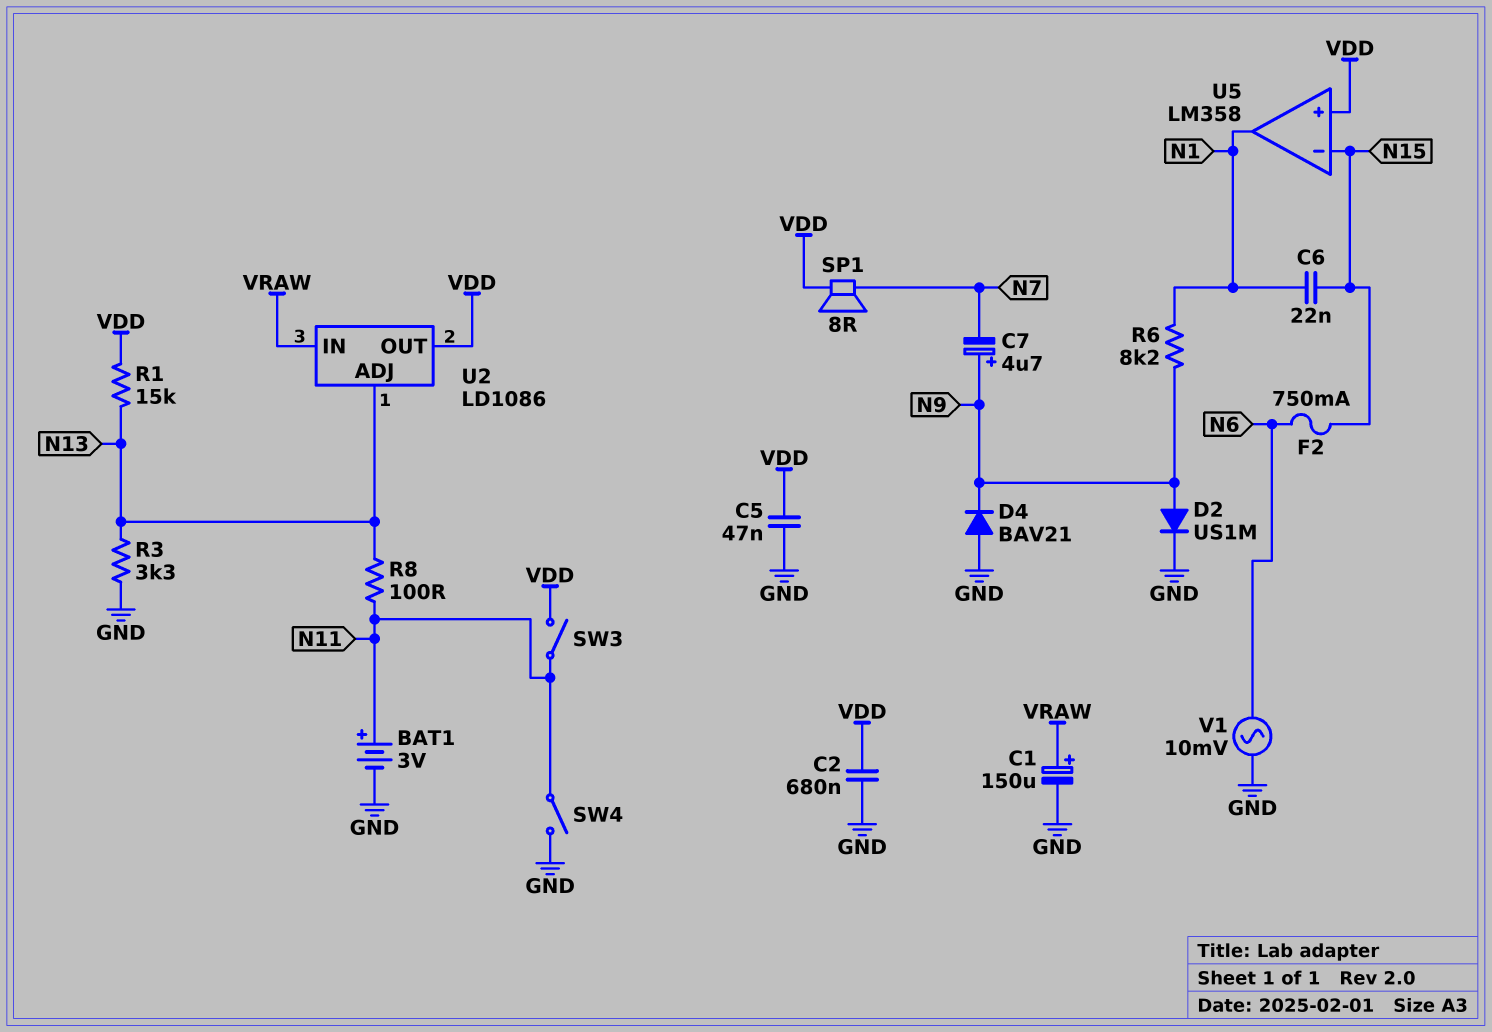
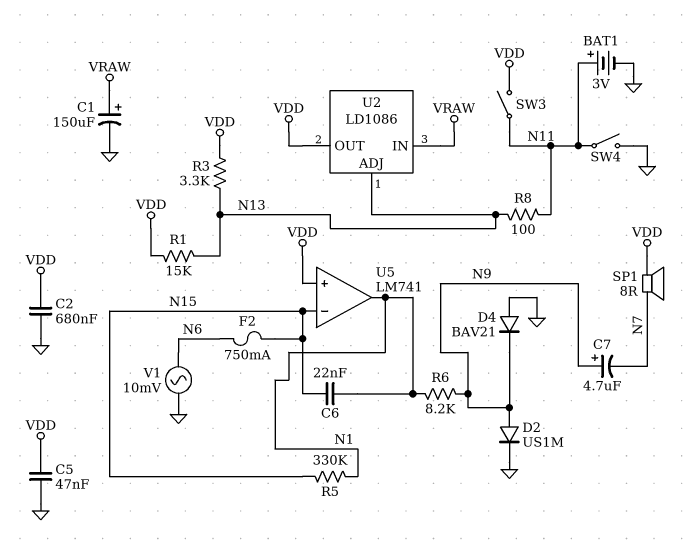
R3: 3.3k (GND, N13) -> 3.3k (N13, VDD)
R5: none -> 330k (N1, N15)
U5: LM358 -> LM741

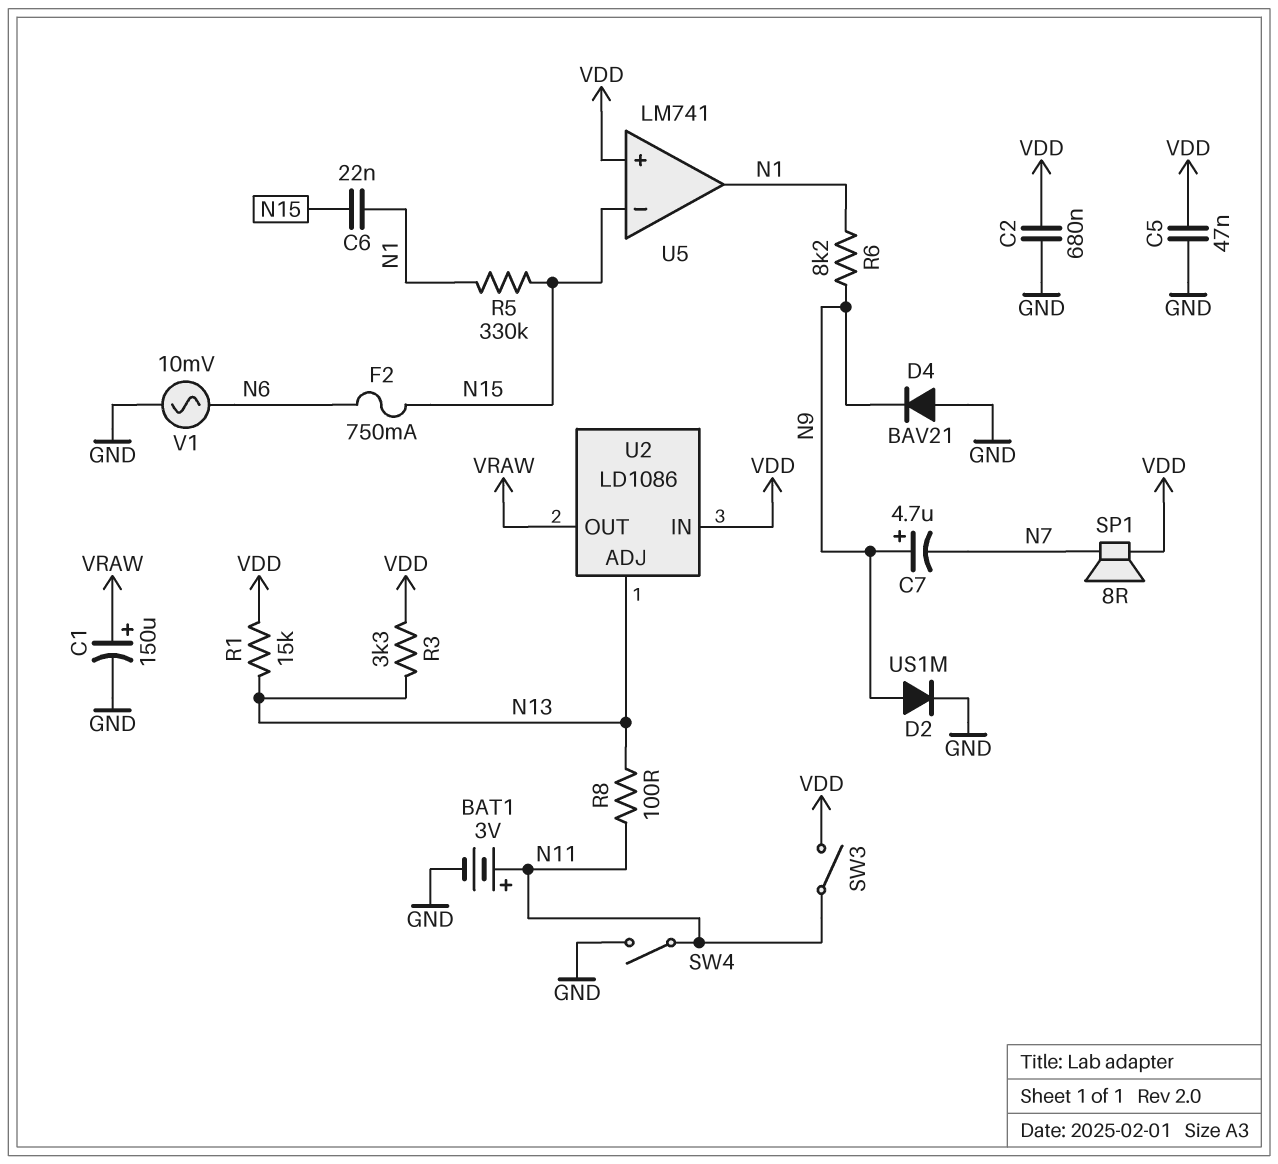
U2 pin IN: VRAW -> VDD
U2 pin OUT: VDD -> VRAW

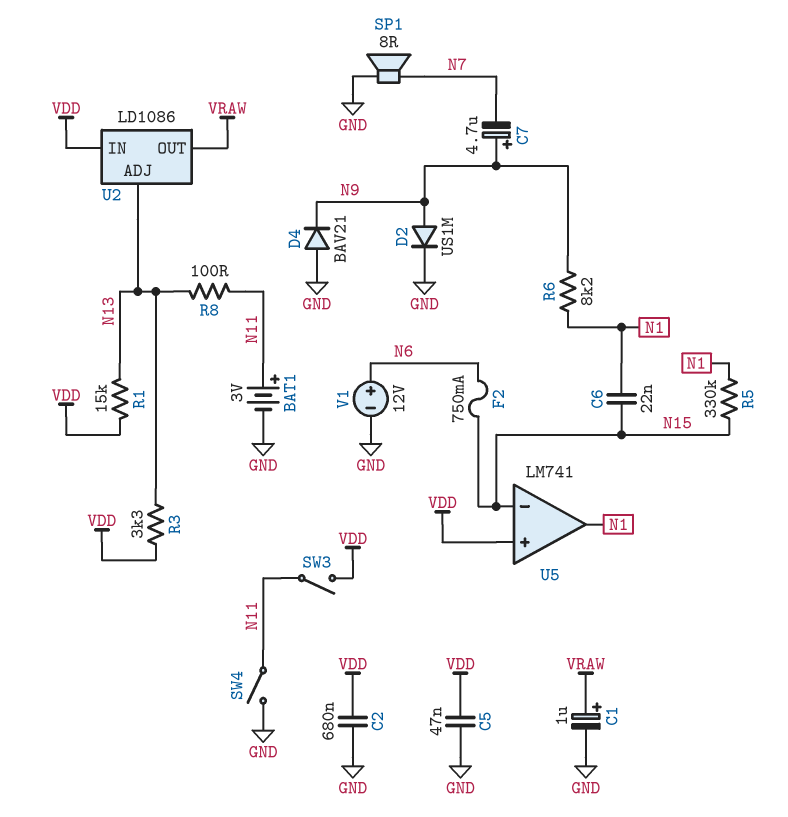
C1: 150uF (plus VRAW, minus GND) -> 1uF (plus VRAW, minus GND)
SP1: speaker 8R (N7, VDD) -> speaker 8R (GND, N7)
V1: AC 10mV (GND, N6) -> 12V (plus N6, minus GND)

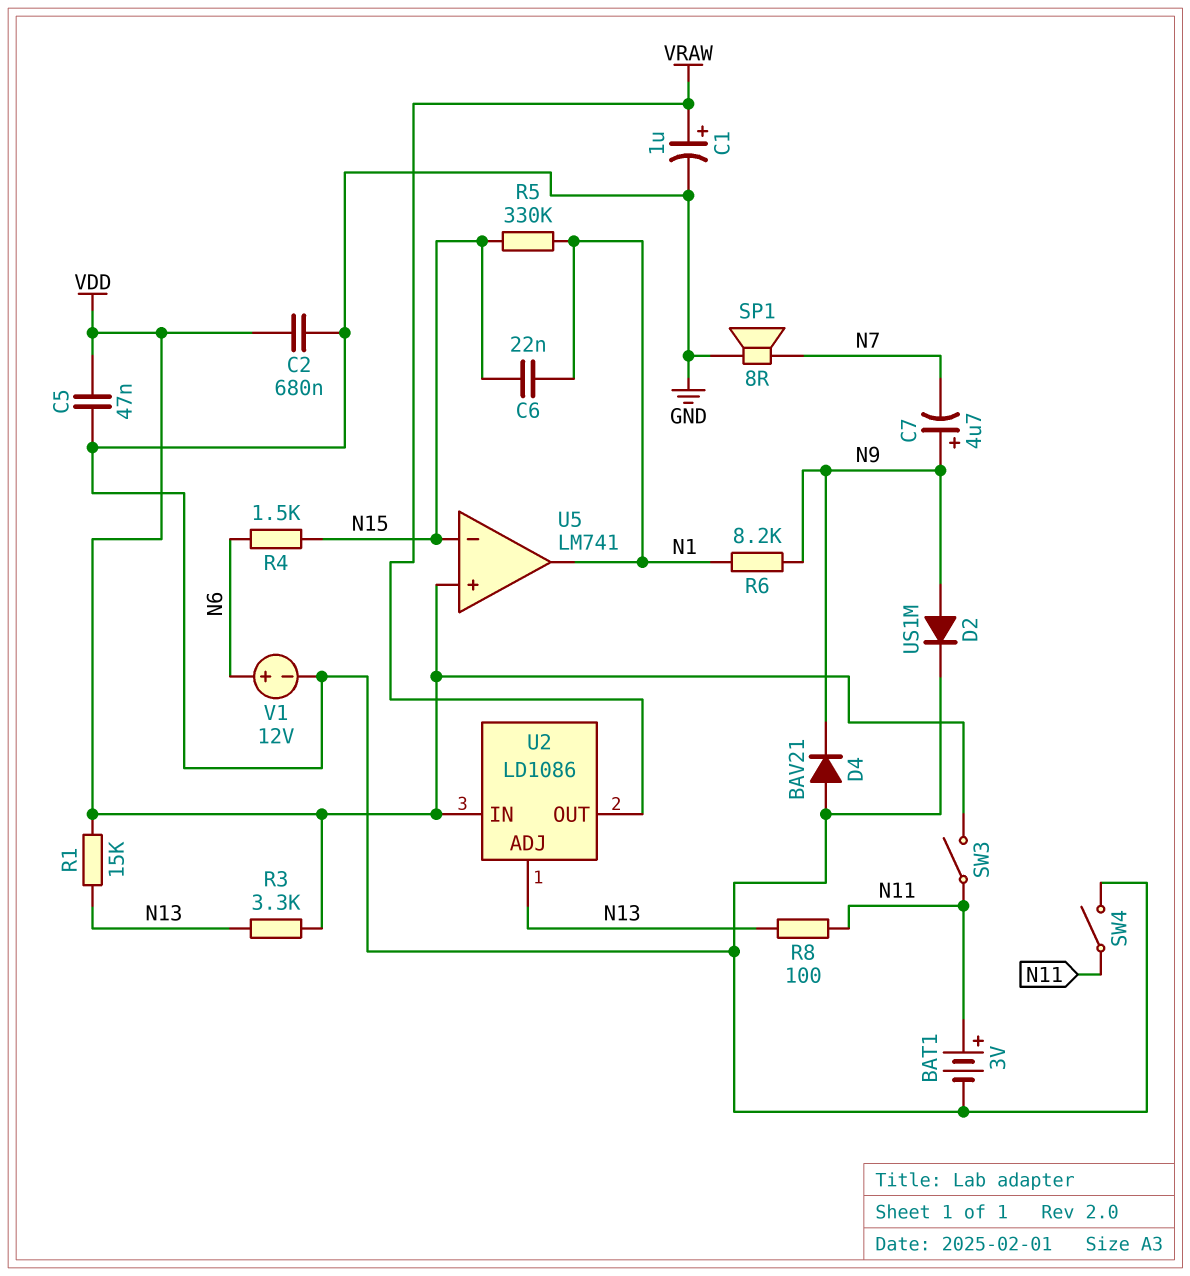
F2: 750mA (N6, N15) -> none
R4: none -> 1.5k (N6, N15)

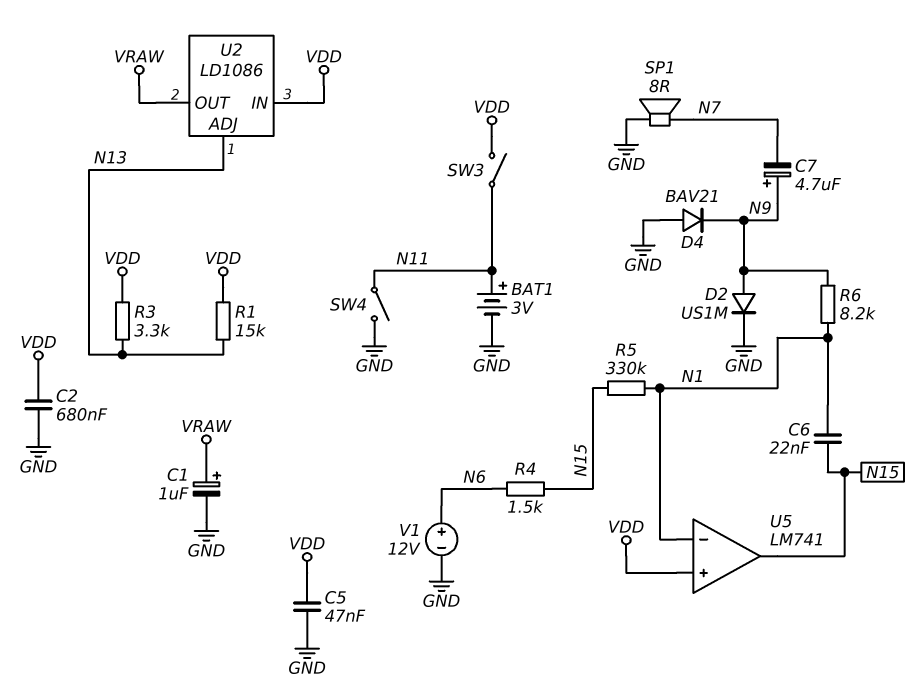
R8: 100 (N11, N13) -> none
U5 pin in-: N15 -> N1
U5 pin out: N1 -> N15

